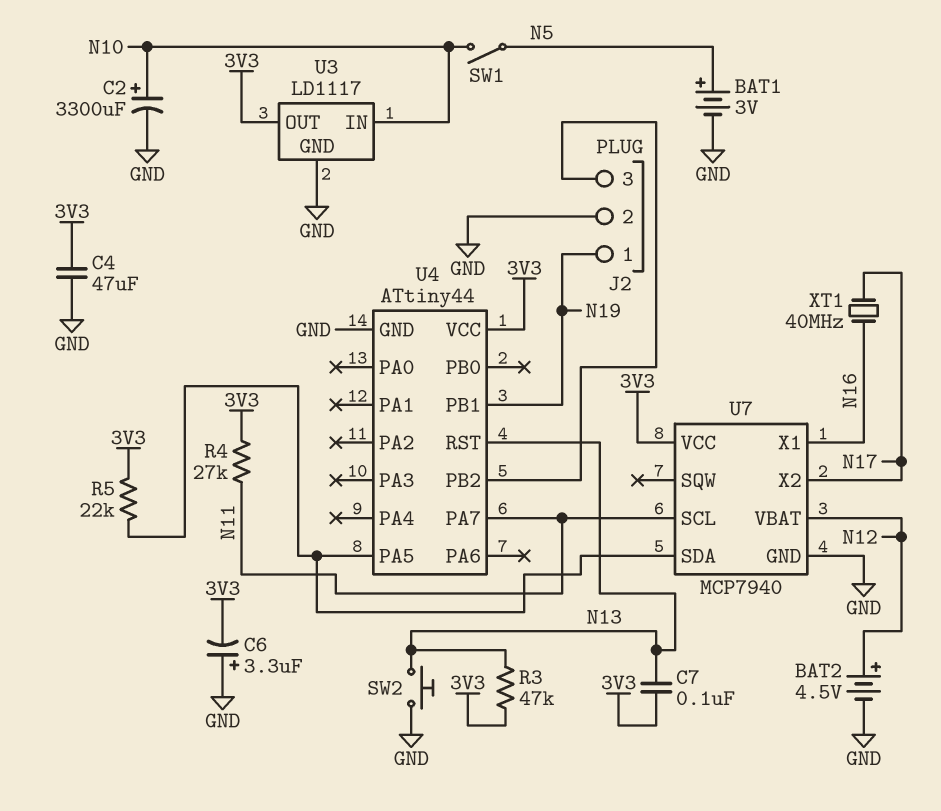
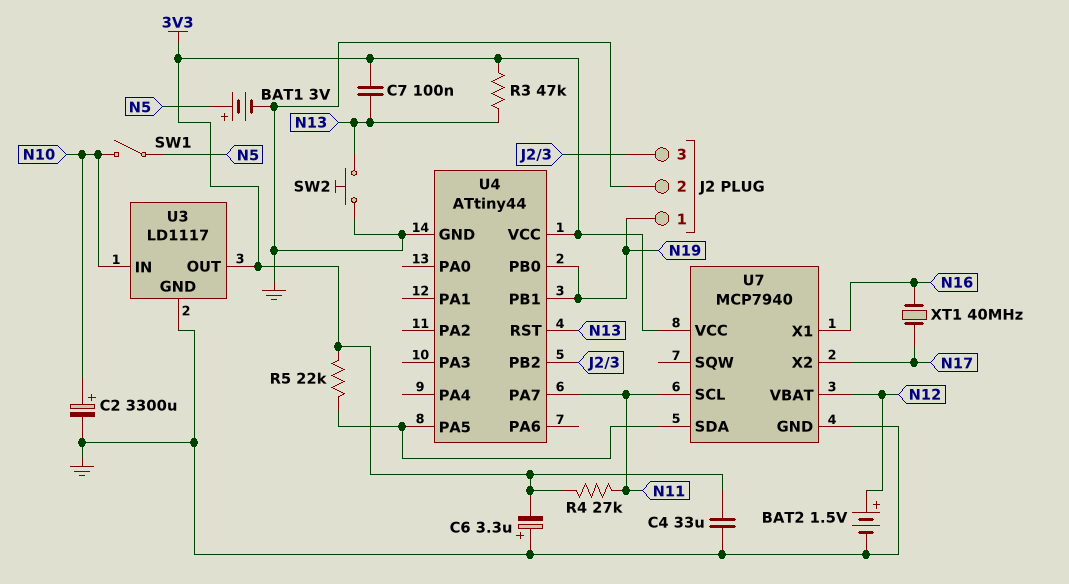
BAT2: 4.5V (plus N12, minus GND) -> 1.5V (plus N12, minus GND)
C4: 47uF (3V3, GND) -> 33uF (3V3, GND)
U4 pin PB0: none -> N19

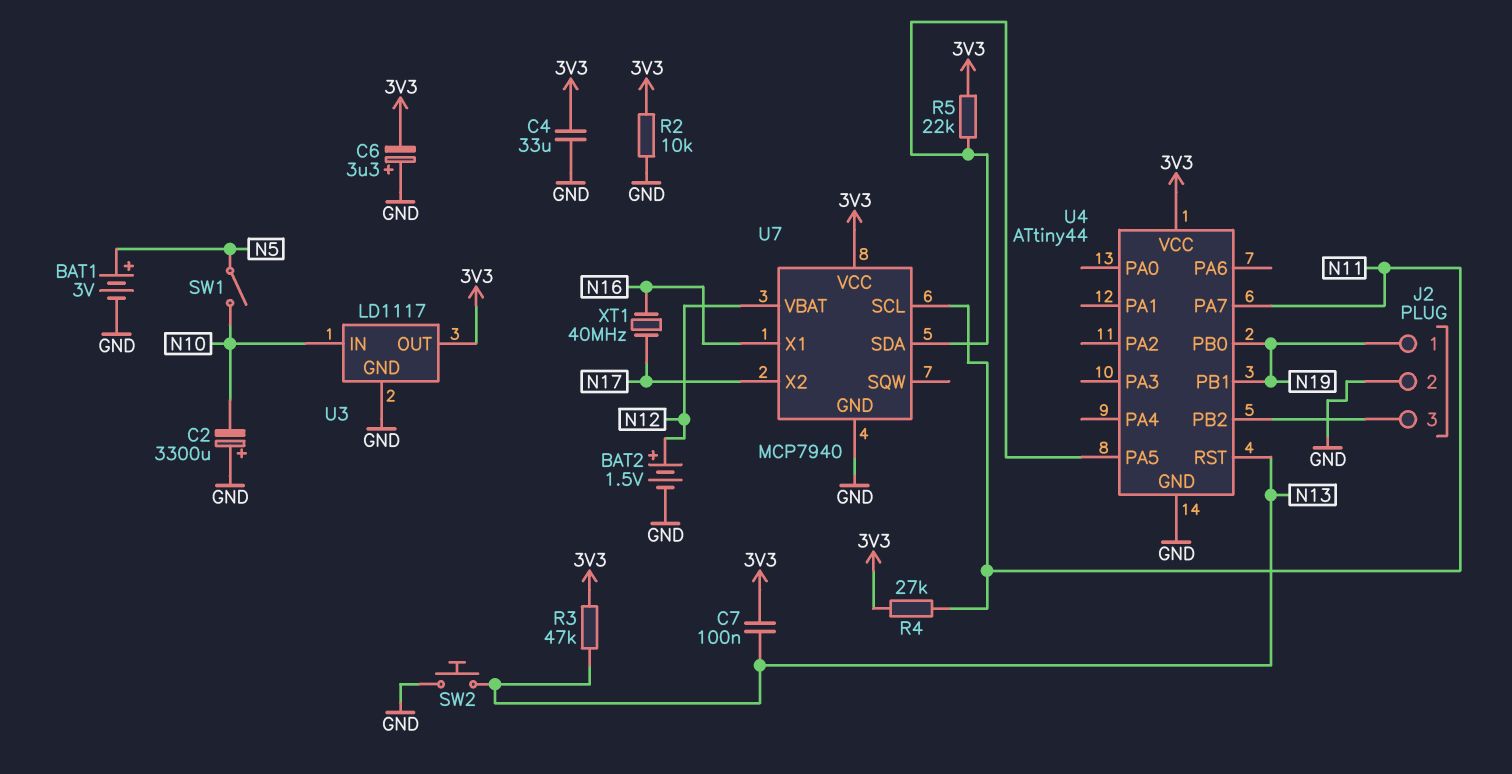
C2: 3300uF (plus N10, minus GND) -> 3300uF (plus GND, minus N10)
R2: none -> 10k (3V3, GND)

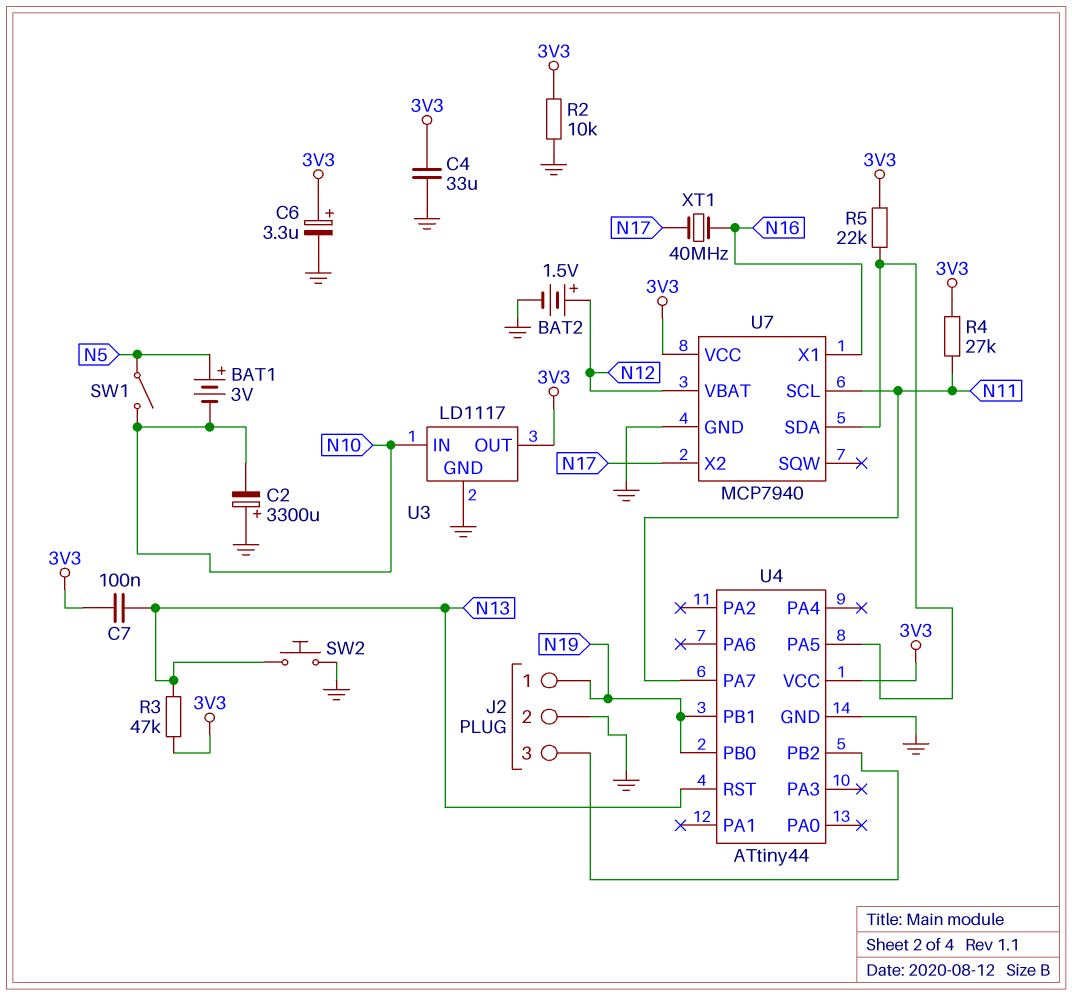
BAT1: 3V (plus N5, minus GND) -> 3V (plus N5, minus N10)
C6: 3.3uF (plus GND, minus 3V3) -> 3.3uF (plus 3V3, minus GND)

